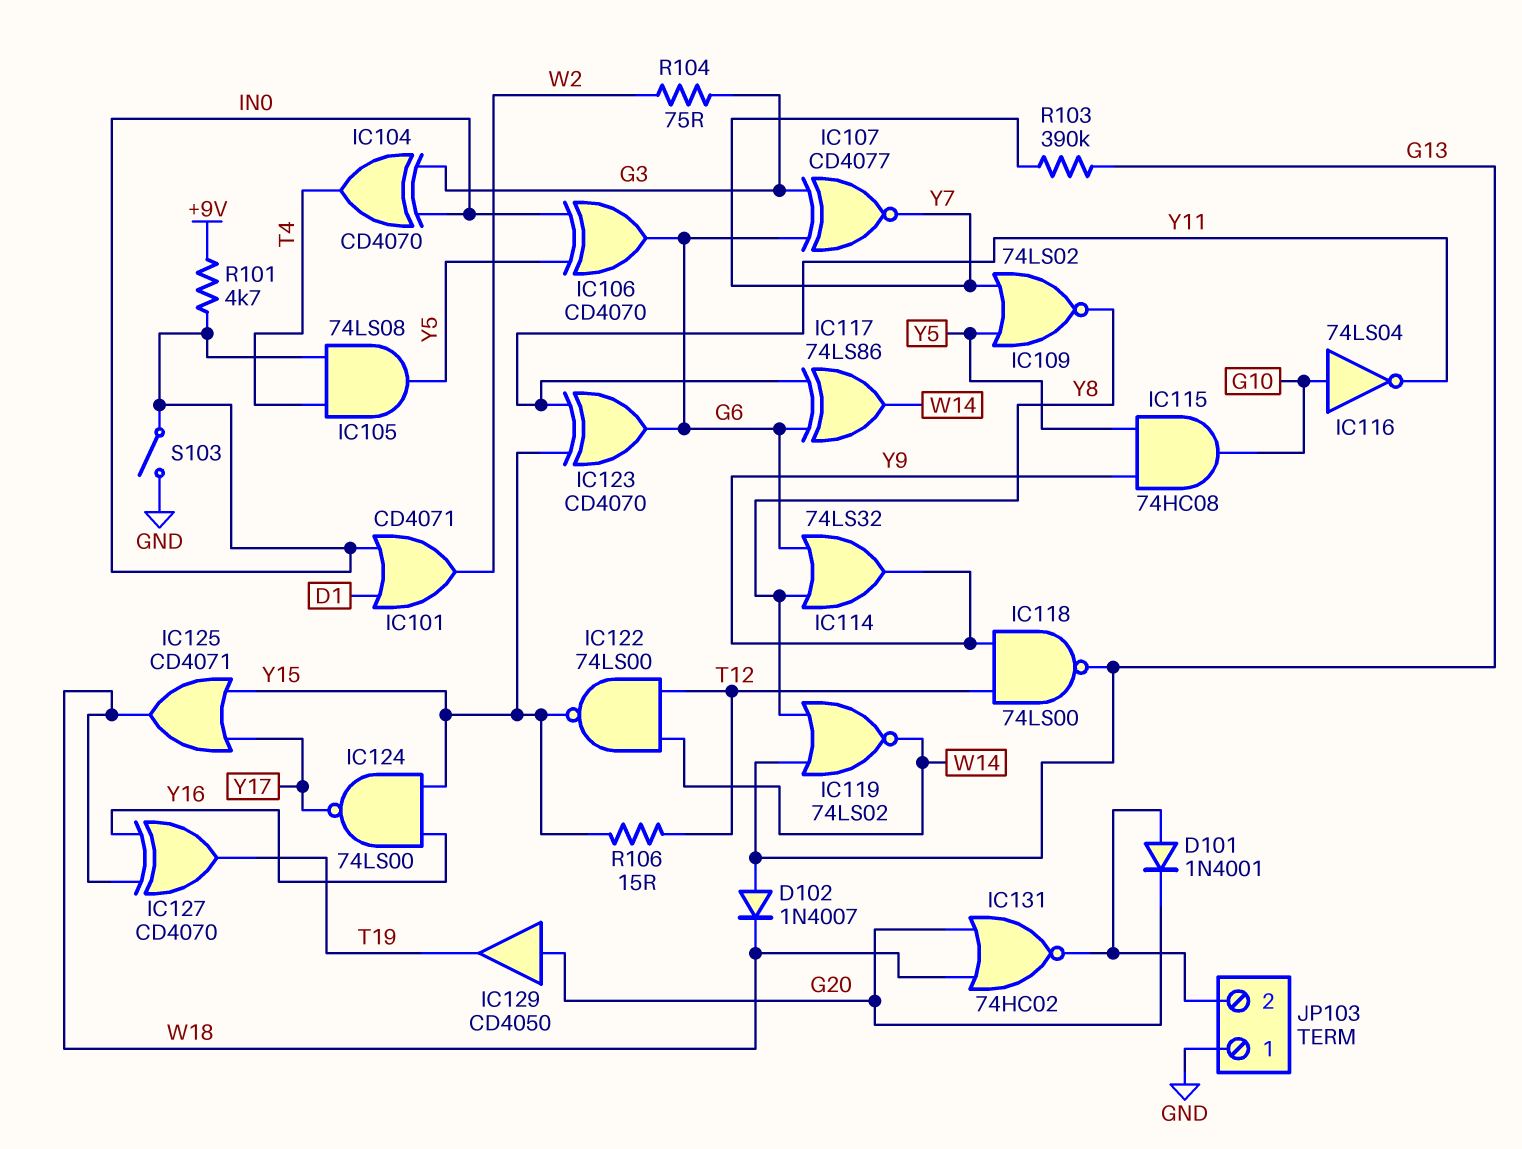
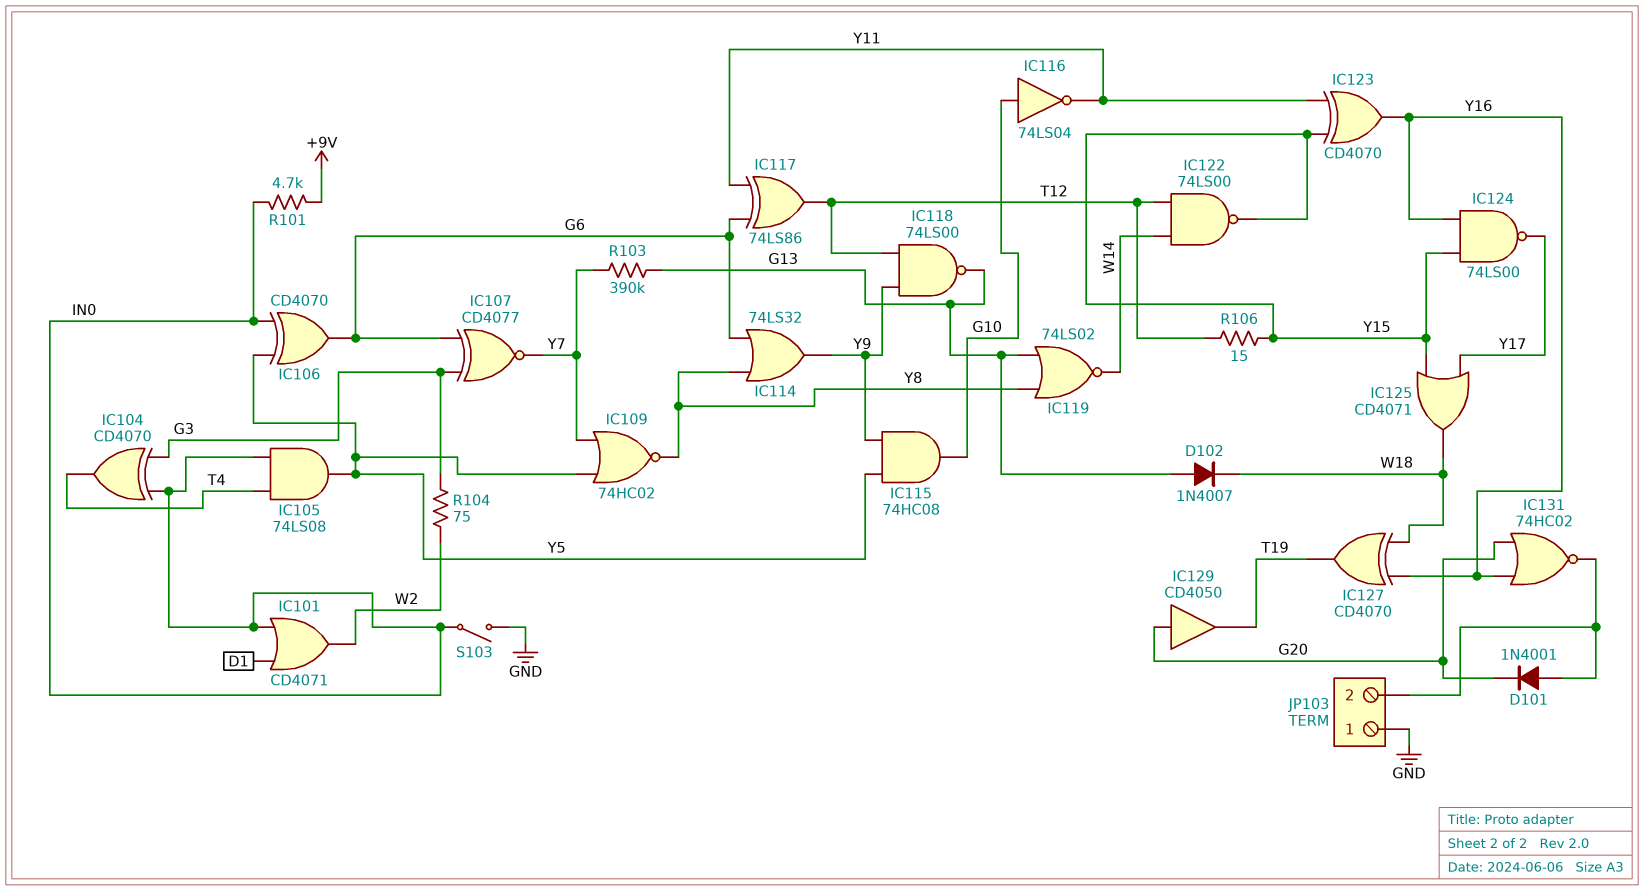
IC109: NOR 74LS02 (in Y5, in Y7, out Y8) -> NOR 74HC02 (in Y5, in Y7, out Y8)
IC117: XOR 74LS86 (in G6, in Y11, out W14) -> XOR 74LS86 (in G6, in Y11, out T12)
IC123: XOR CD4070 (in Y11, in Y15, out G6) -> XOR CD4070 (in Y11, in Y15, out Y16)
IC131: NOR 74HC02 (in G20, in W18, out JP103/2) -> NOR 74HC02 (in G20, in Y16, out JP103/2)

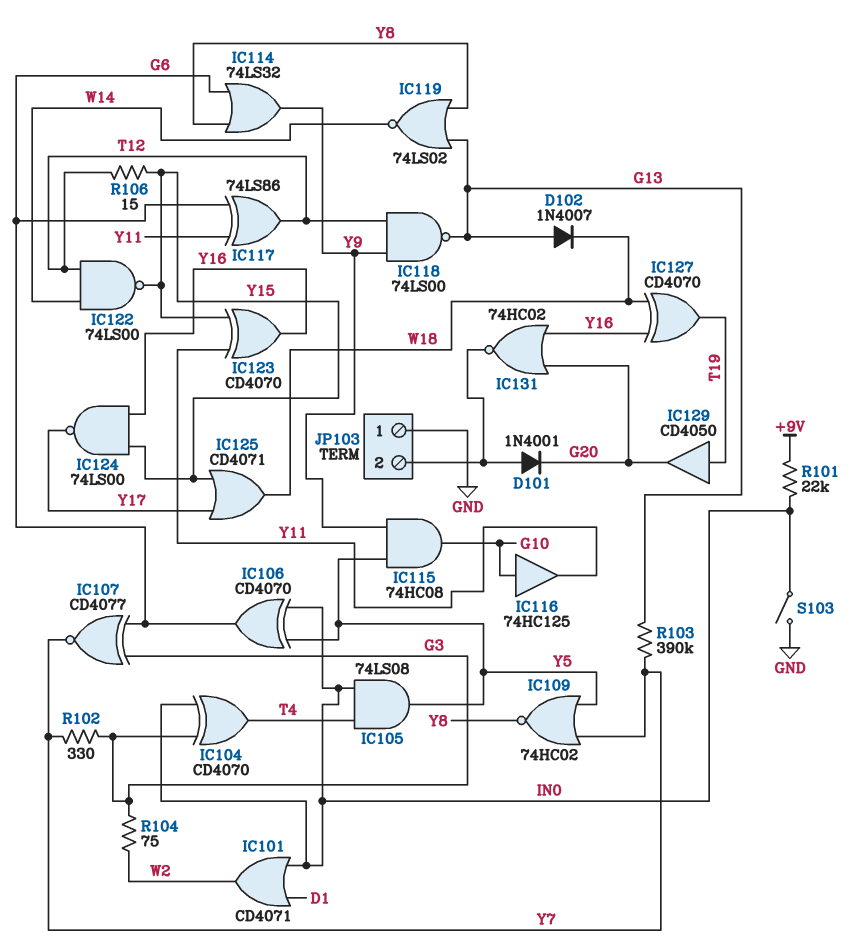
IC116: NOT 74LS04 (in G10, out Y11) -> buffer 74HC125 (in G10, out Y11)
IC129: buffer CD4050 (in G20, out T19) -> buffer CD4050 (in T19, out G20)
R101: 4.7k (+9V, IN0) -> 22k (+9V, IN0)
R102: none -> 330 (G3, Y7)

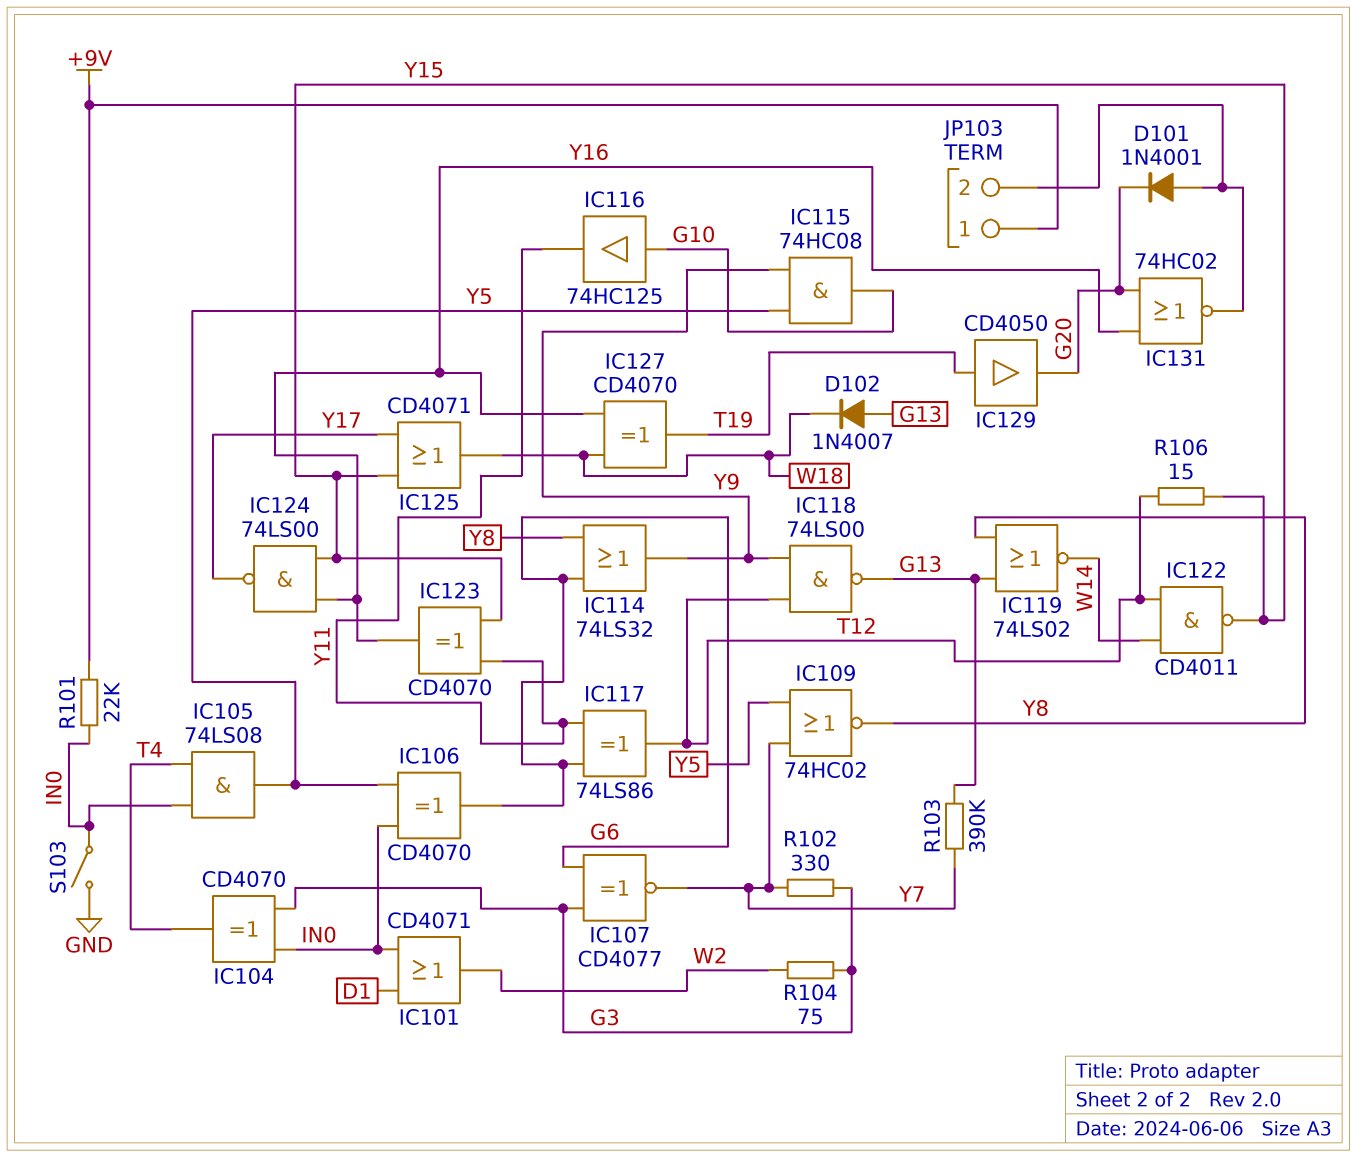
IC122: NAND 74LS00 (in T12, in W14, out Y15) -> NAND CD4011 (in T12, in W14, out Y15)
JP103 pin 1: GND -> +9V

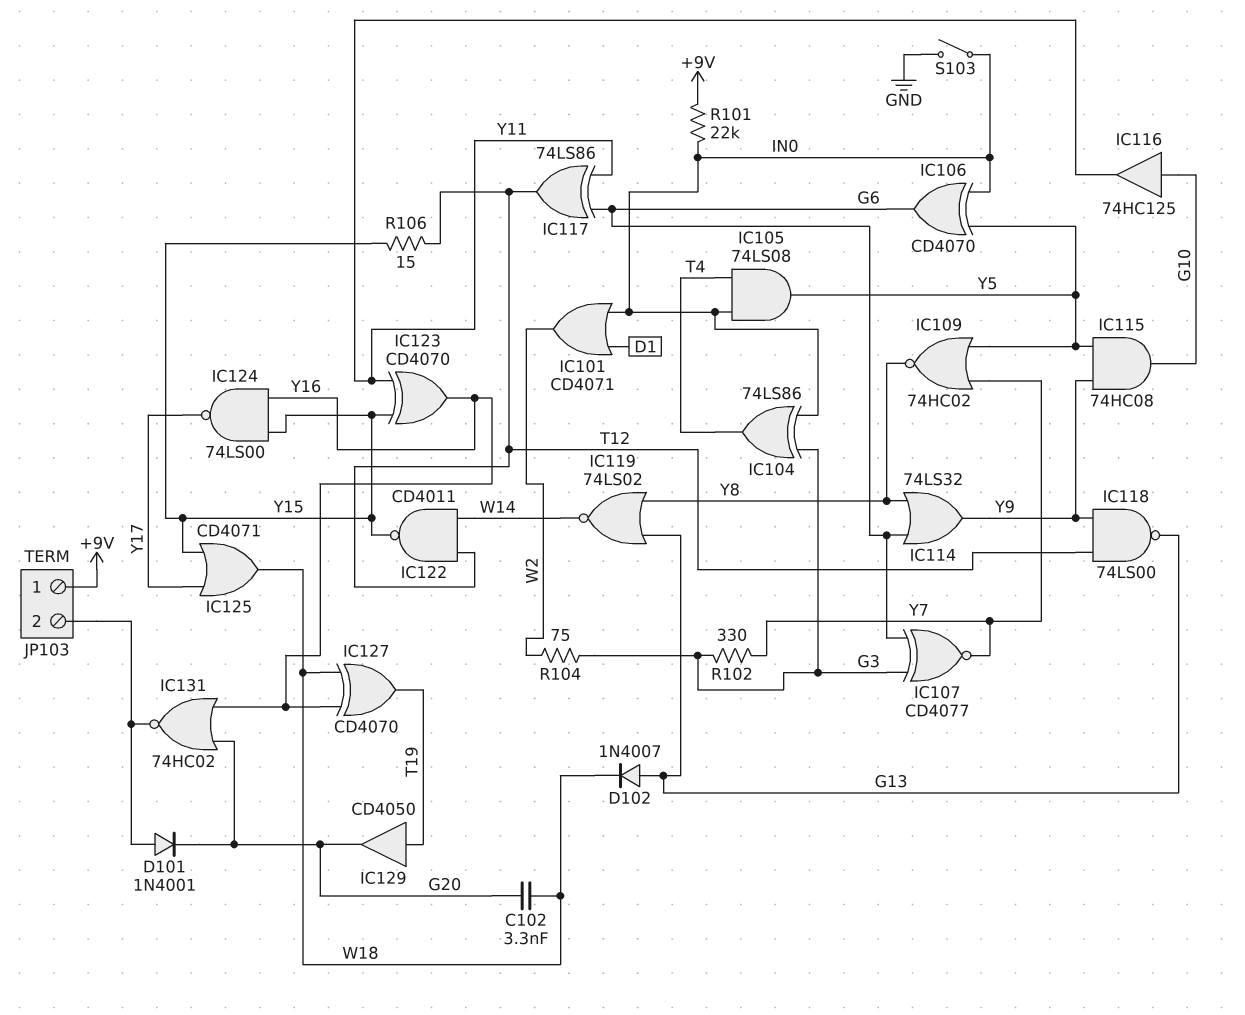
C102: none -> 3.3nF (G20, W18)
IC104: XOR CD4070 (in G3, in IN0, out T4) -> XOR 74LS86 (in G3, in IN0, out T4)
R103: 390k (G13, Y7) -> none

